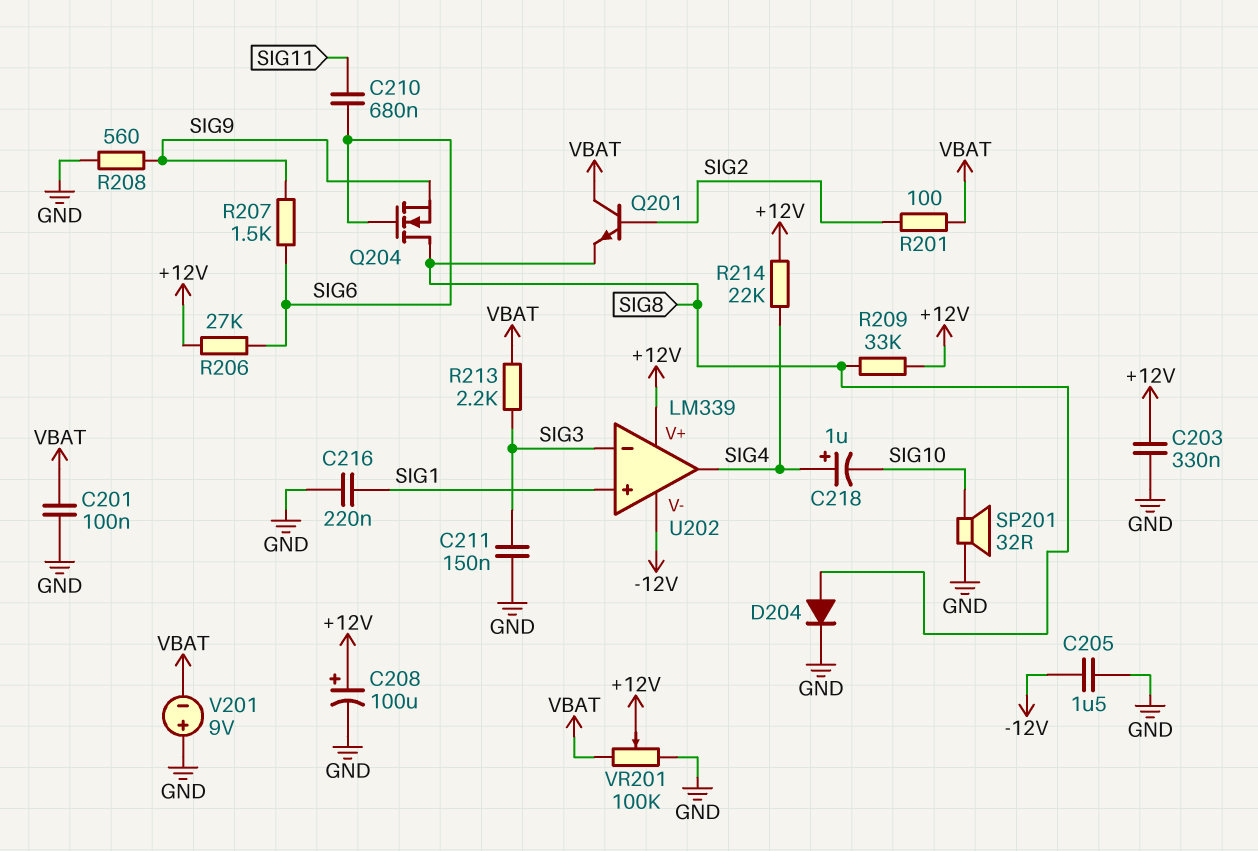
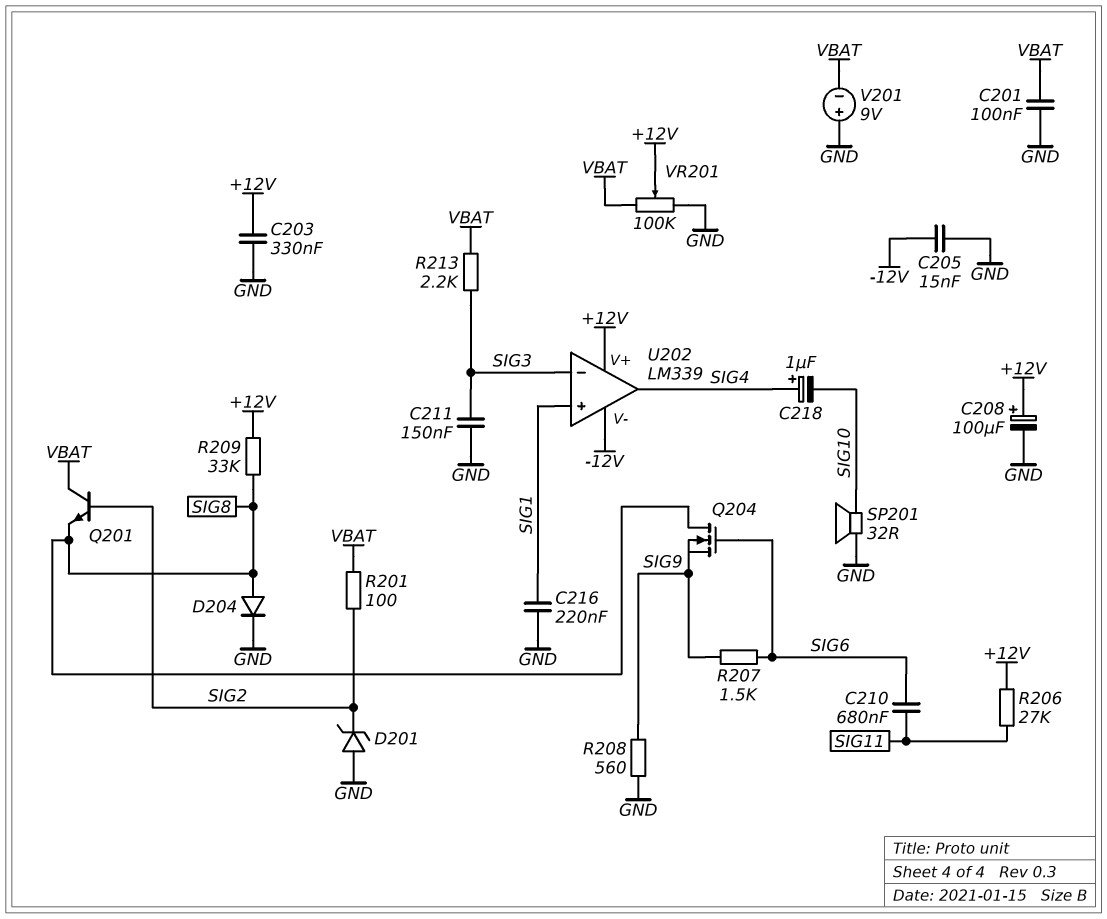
C205: 1.5uF (-12V, GND) -> 15nF (-12V, GND)
D201: none -> zener (A GND, K SIG2)
R206: 27k (+12V, SIG6) -> 27k (+12V, SIG11)
R214: 22k (+12V, SIG4) -> none

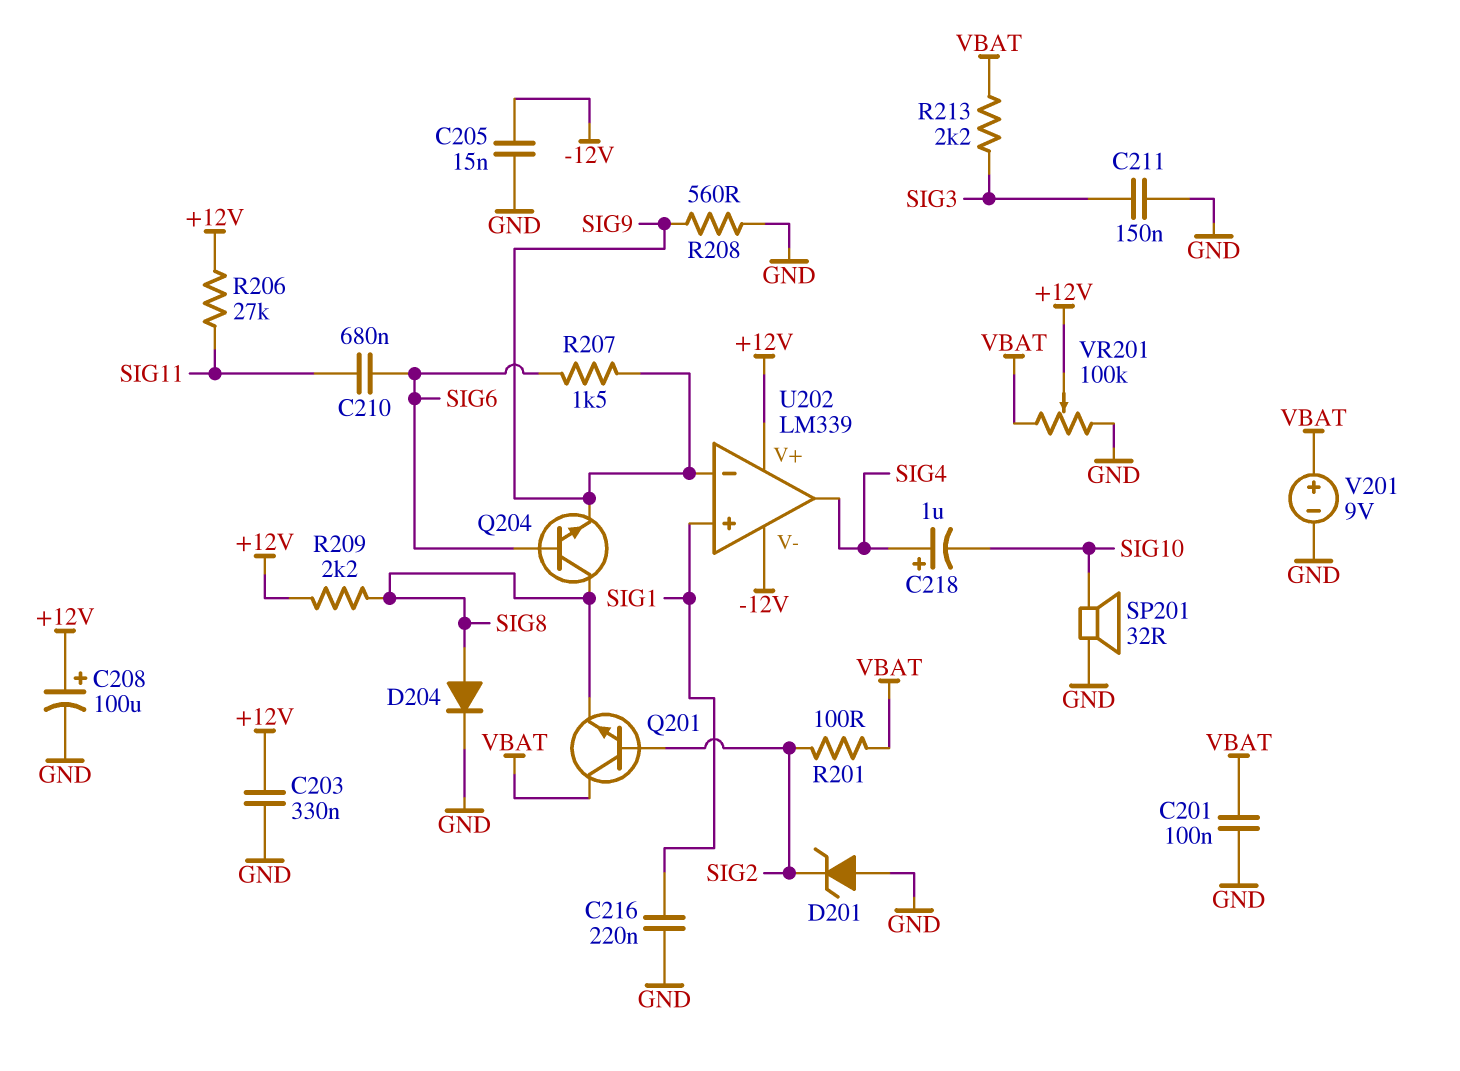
Q204: NMOS (G SIG6, D SIG8, S SIG9) -> NPN (B SIG6, C SIG8, E SIG9)
R209: 33k (+12V, SIG8) -> 2.2k (+12V, SIG8)
U202 pin in-: SIG3 -> SIG9
V201: 9V (plus GND, minus VBAT) -> 9V (plus VBAT, minus GND)

